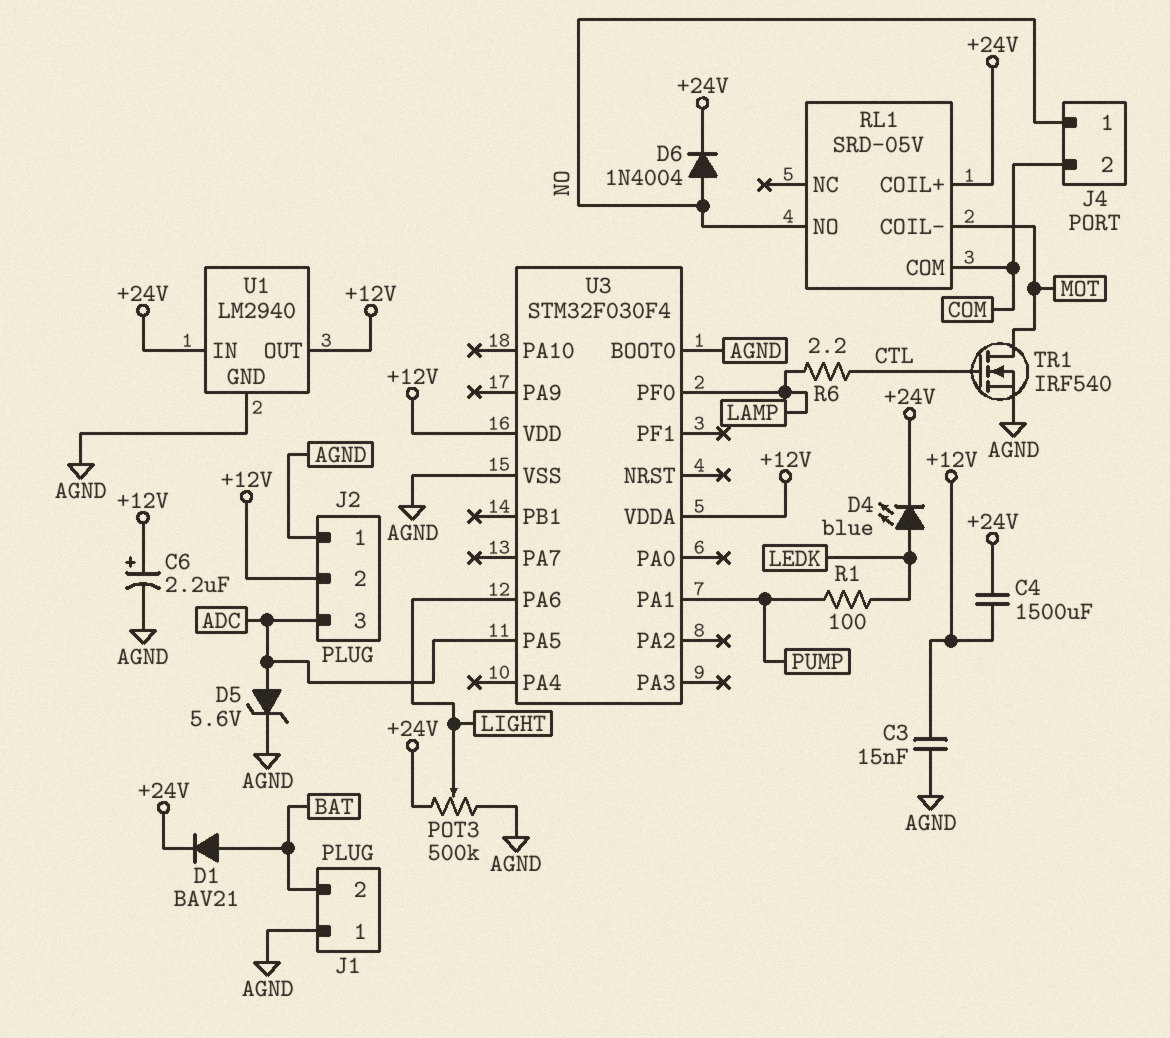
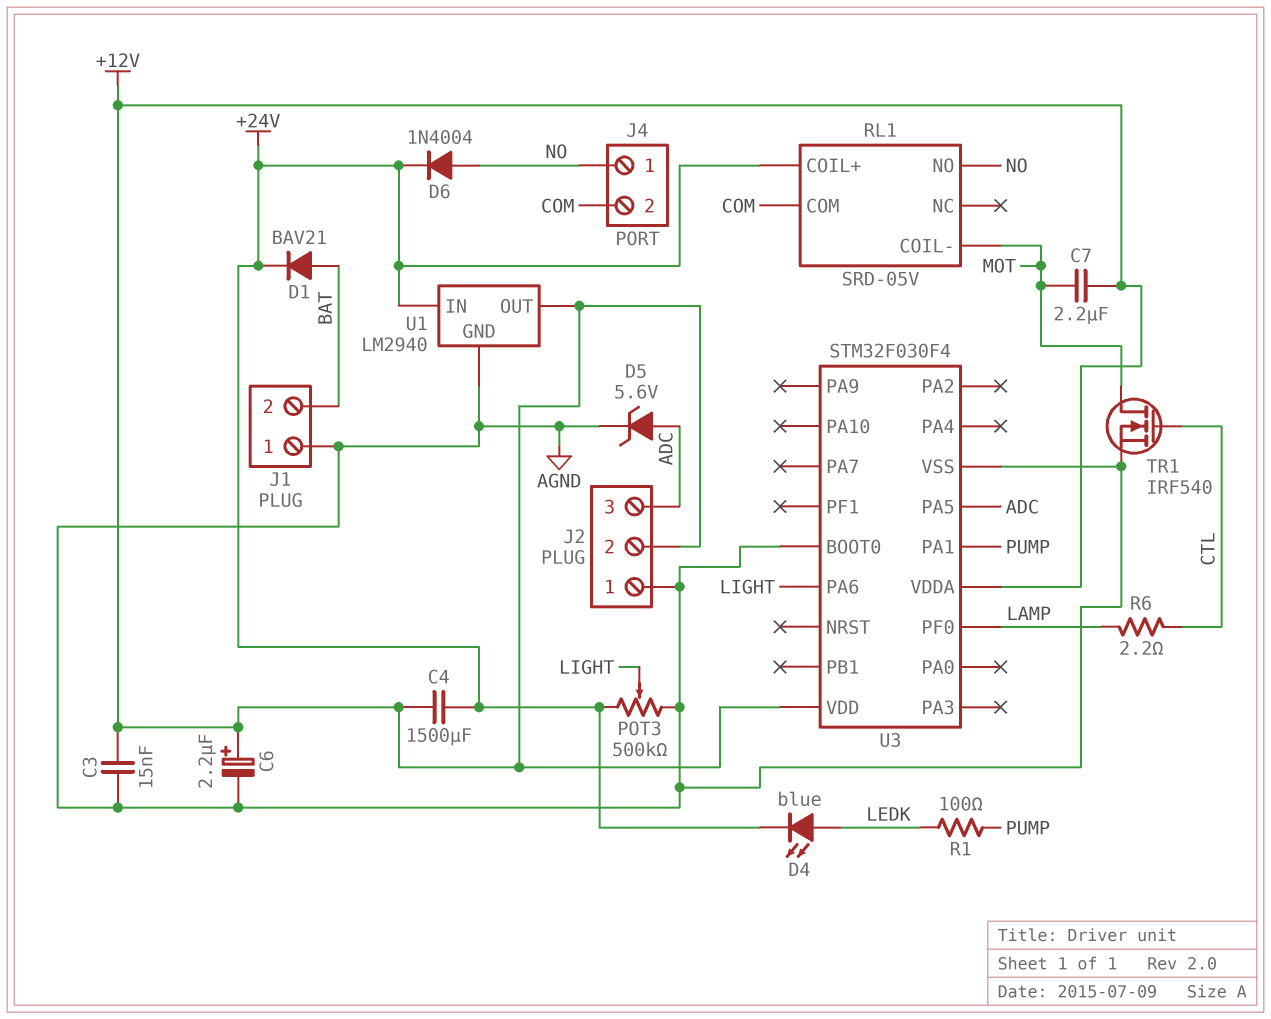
C7: none -> 2.2uF (+12V, MOT)

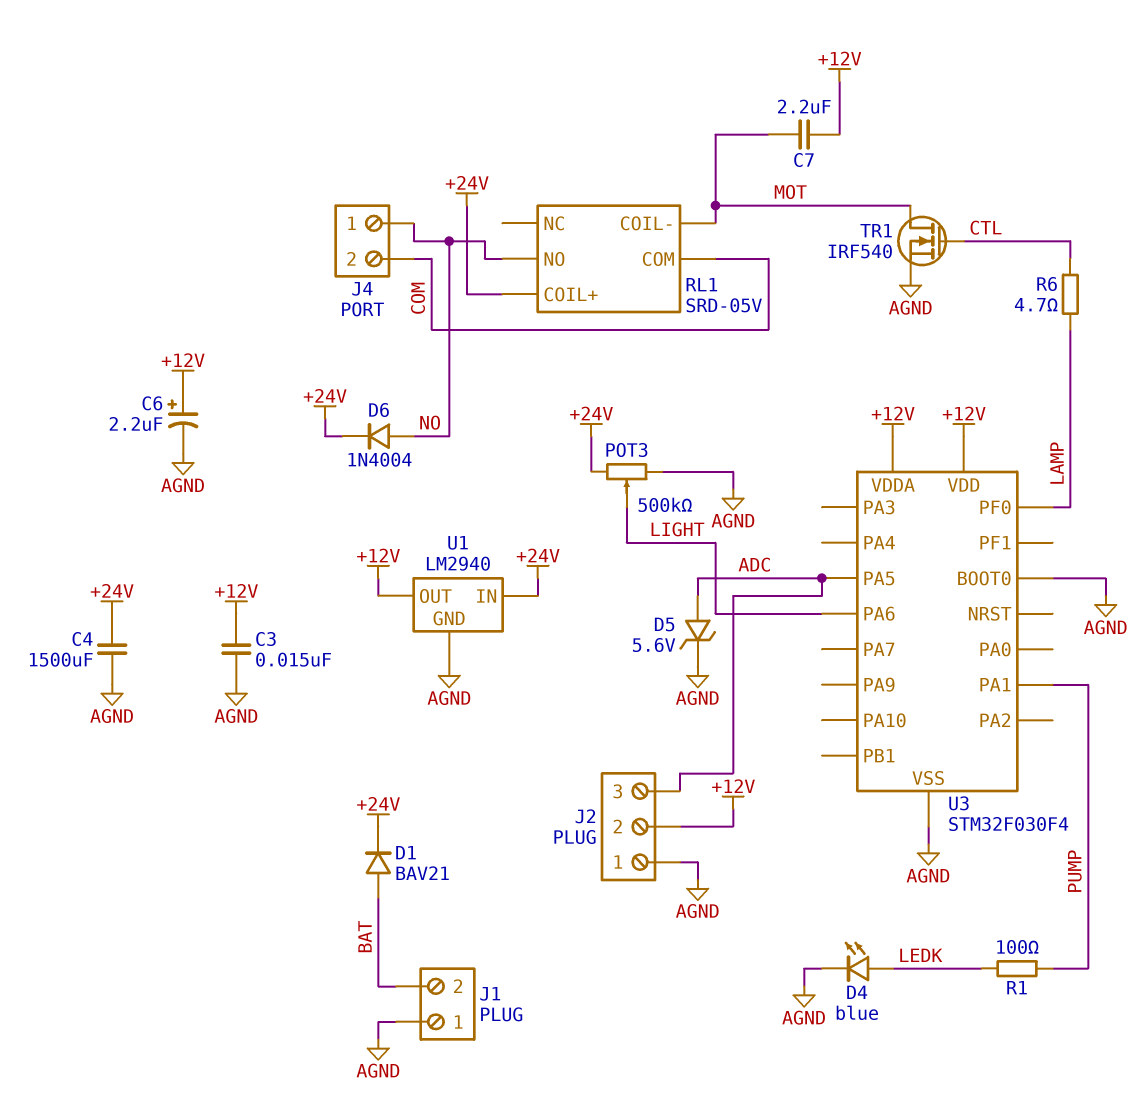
C4: 1500uF (+12V, +24V) -> 1500uF (+24V, AGND)
D4: LED blue (A LEDK, K +24V) -> LED blue (A LEDK, K AGND)
R6: 2.2 (CTL, LAMP) -> 4.7 (CTL, LAMP)

